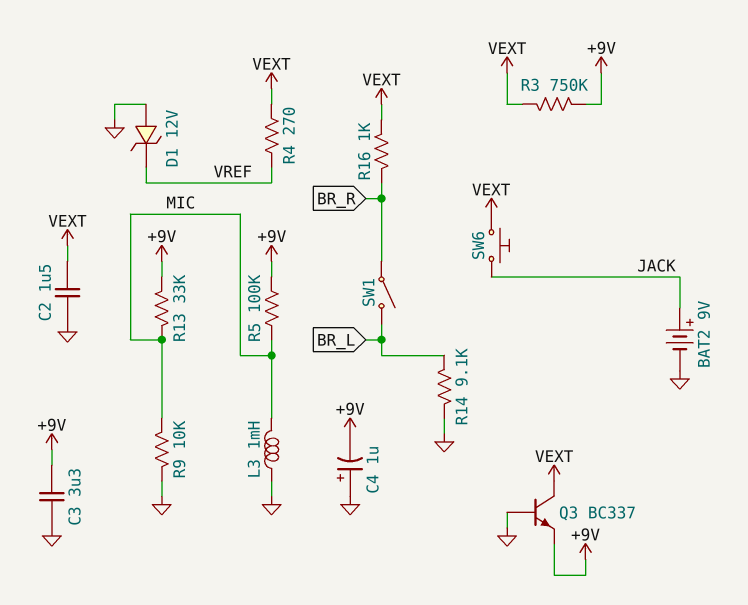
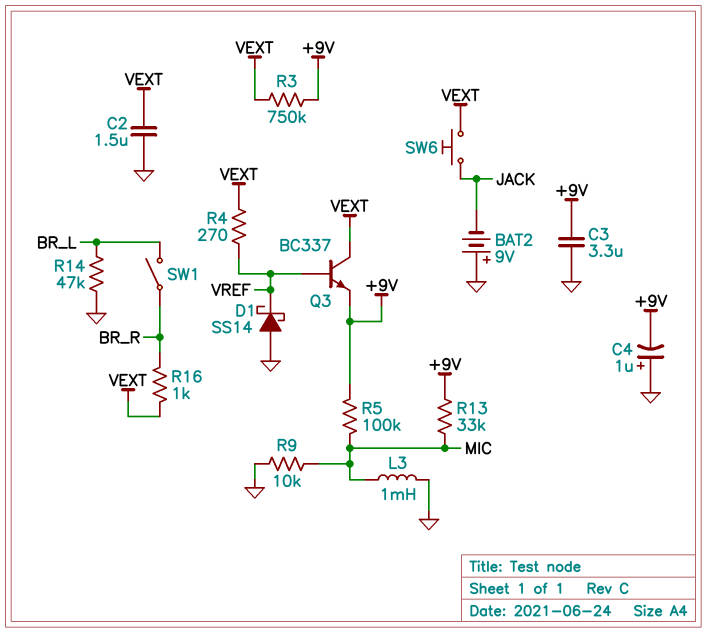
BAT2: 9V (plus JACK, minus GND) -> 9V (plus GND, minus JACK)
D1: zener 12V (A GND, K VREF) -> schottky SS14 (A GND, K VREF)
Q3: NPN BC337 (B GND, C VEXT, E +9V) -> NPN BC337 (B VREF, C VEXT, E +9V)
R14: 9.1k (BR_L, GND) -> 47k (BR_L, GND)

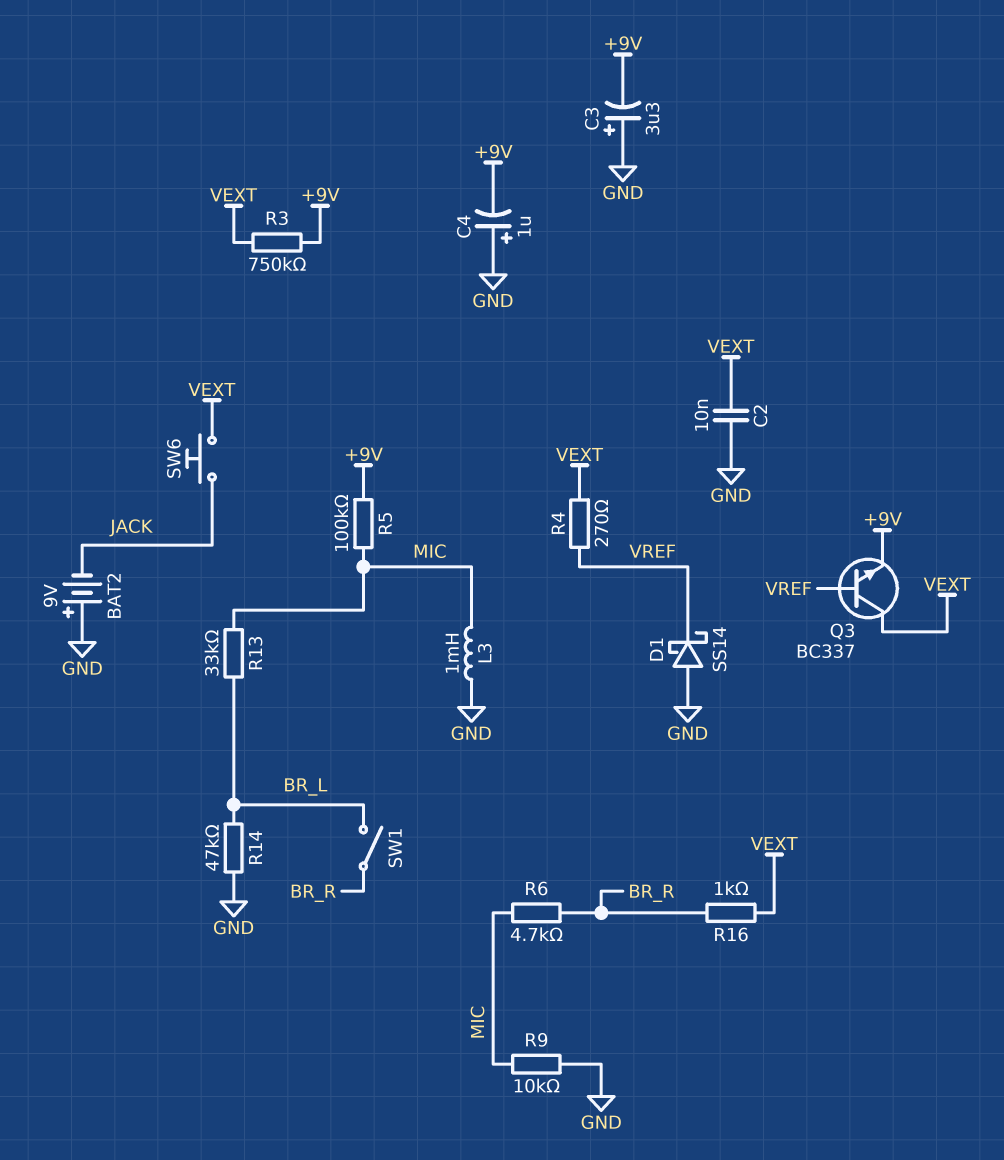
C2: 1.5uF (GND, VEXT) -> 10nF (GND, VEXT)
C3: 3.3uF (+9V, GND) -> 3.3uF (plus GND, minus +9V)
R6: none -> 4.7k (BR_R, MIC)
R13: 33k (+9V, MIC) -> 33k (BR_L, MIC)

